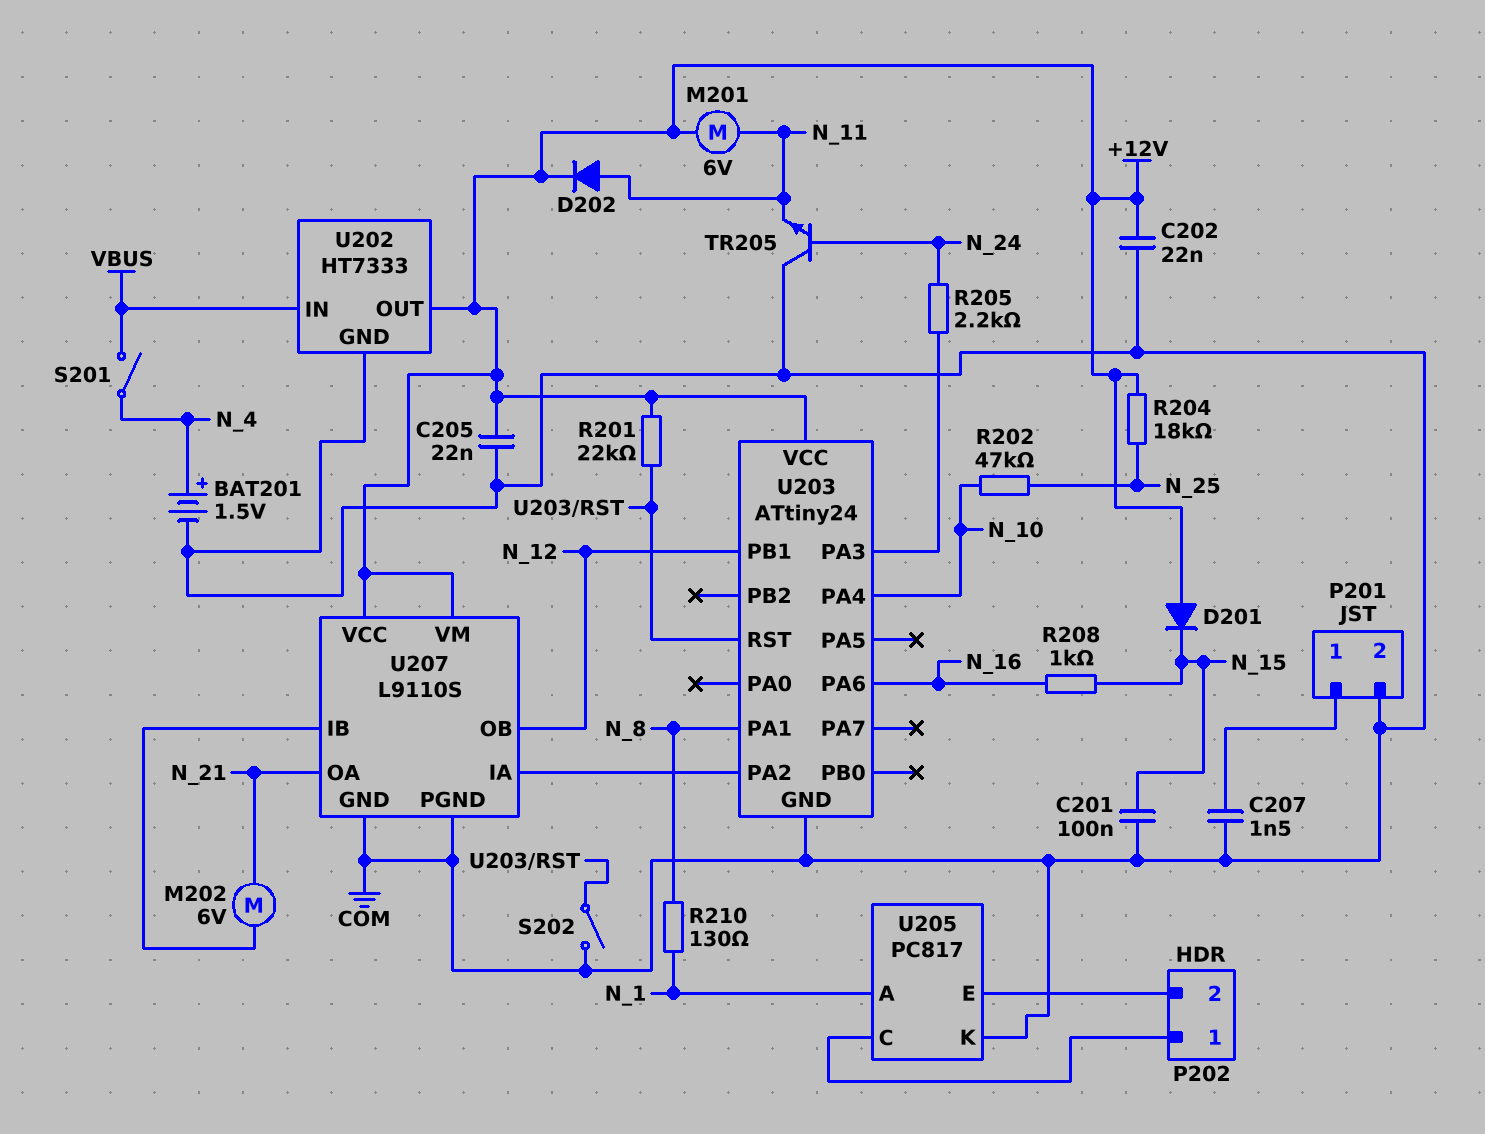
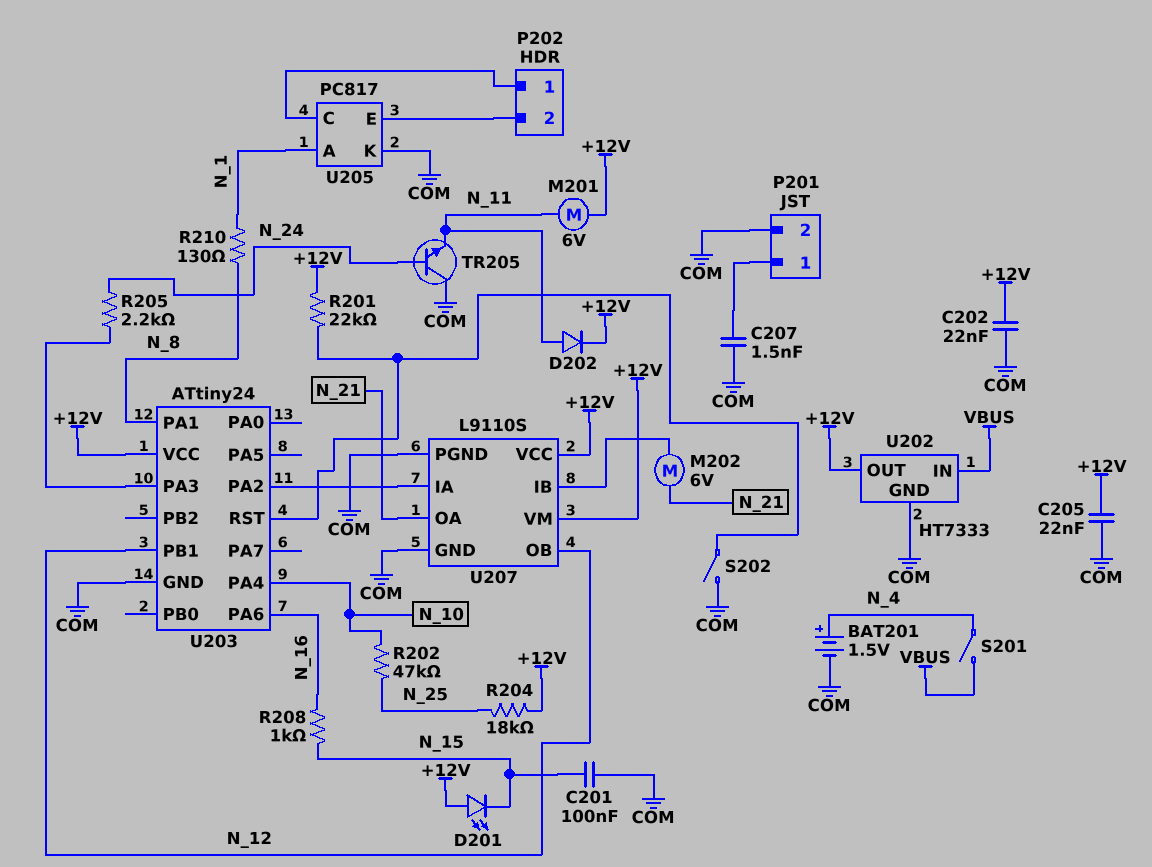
D201: diode (A +12V, K N_15) -> LED (A +12V, K N_15)

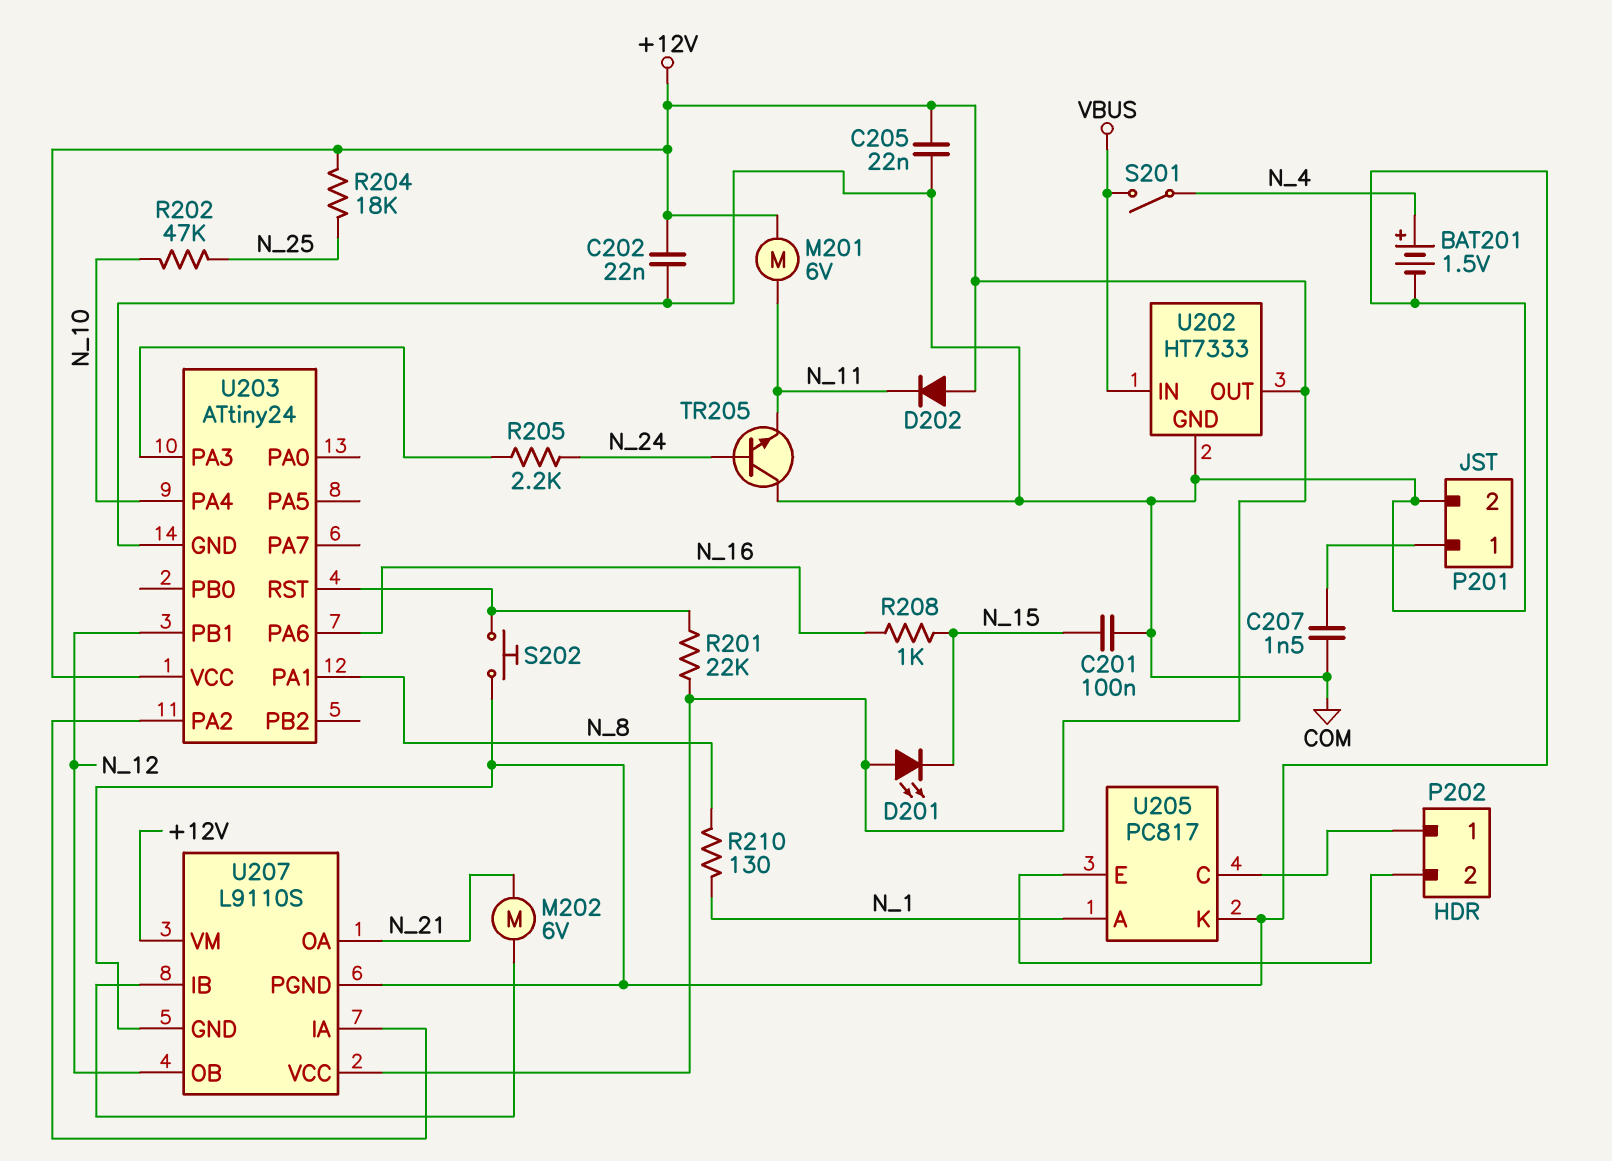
D202: diode (A N_11, K +12V) -> diode (A +12V, K N_11)
S202: switch (COM, U203/RST) -> button (COM, U203/RST)

